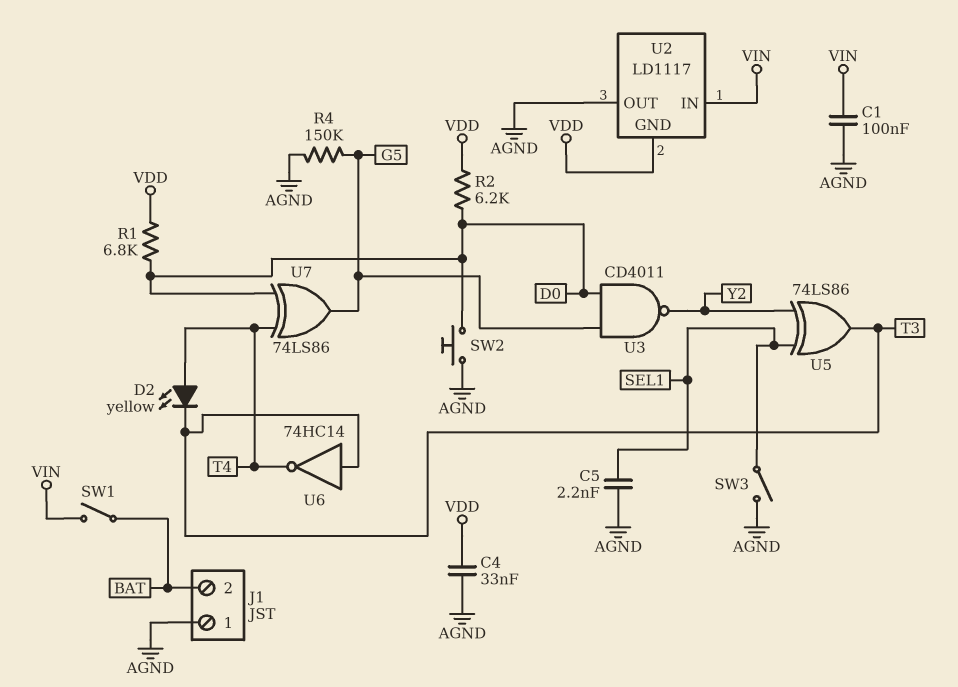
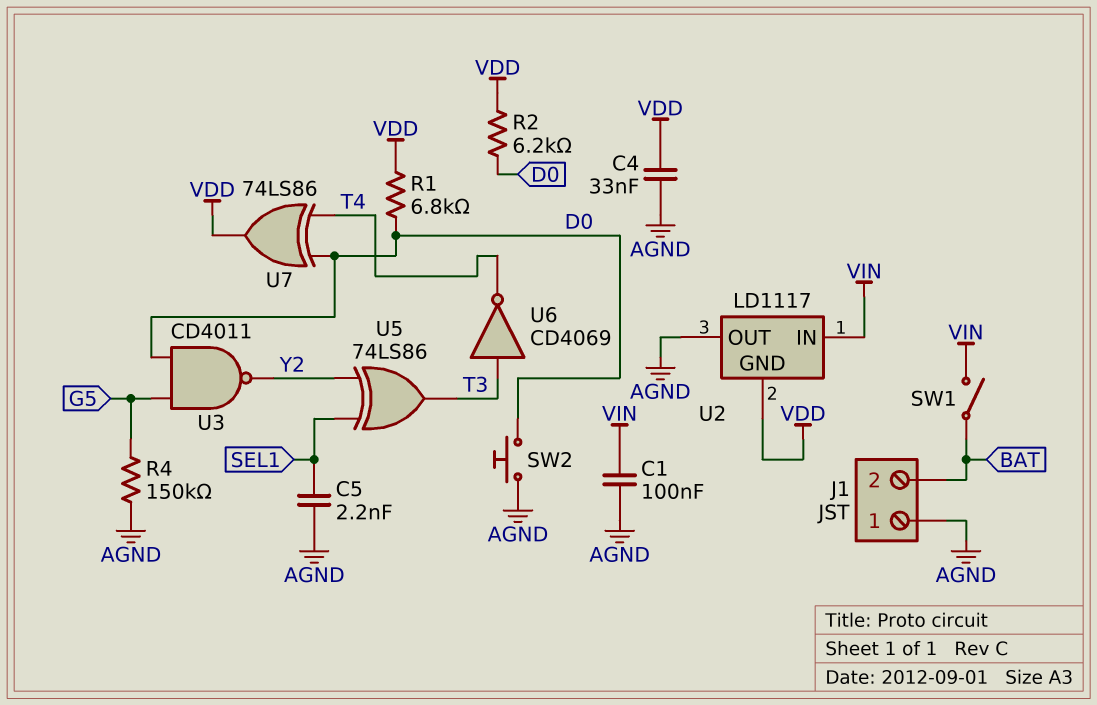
D2: LED yellow (A T4, K T3) -> none
SW3: switch (AGND, SEL1) -> none
U6: NOT 74HC14 (in T3, out T4) -> NOT CD4069 (in T3, out T4)
U7: XOR 74LS86 (in D0, in T4, out G5) -> XOR 74LS86 (in D0, in T4, out VDD)

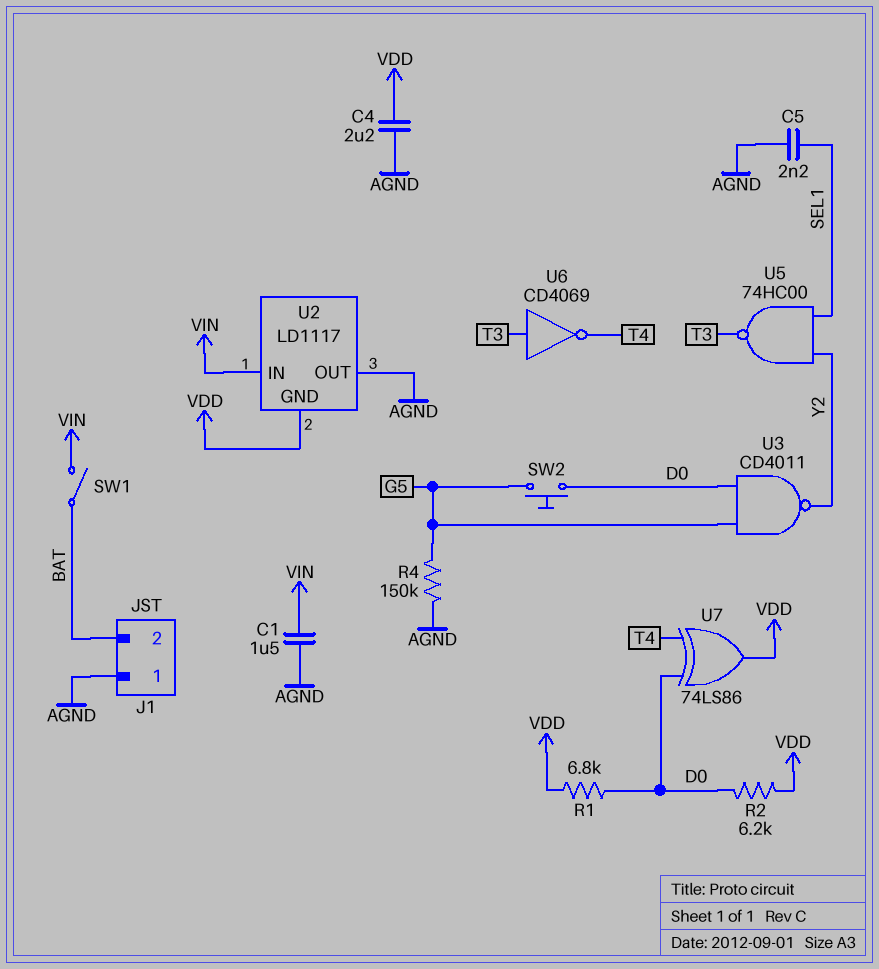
C1: 100nF (AGND, VIN) -> 1.5uF (AGND, VIN)
C4: 33nF (AGND, VDD) -> 2.2uF (AGND, VDD)
SW2: button (AGND, D0) -> button (D0, G5)
U5: XOR 74LS86 (in SEL1, in Y2, out T3) -> NAND 74HC00 (in SEL1, in Y2, out T3)

